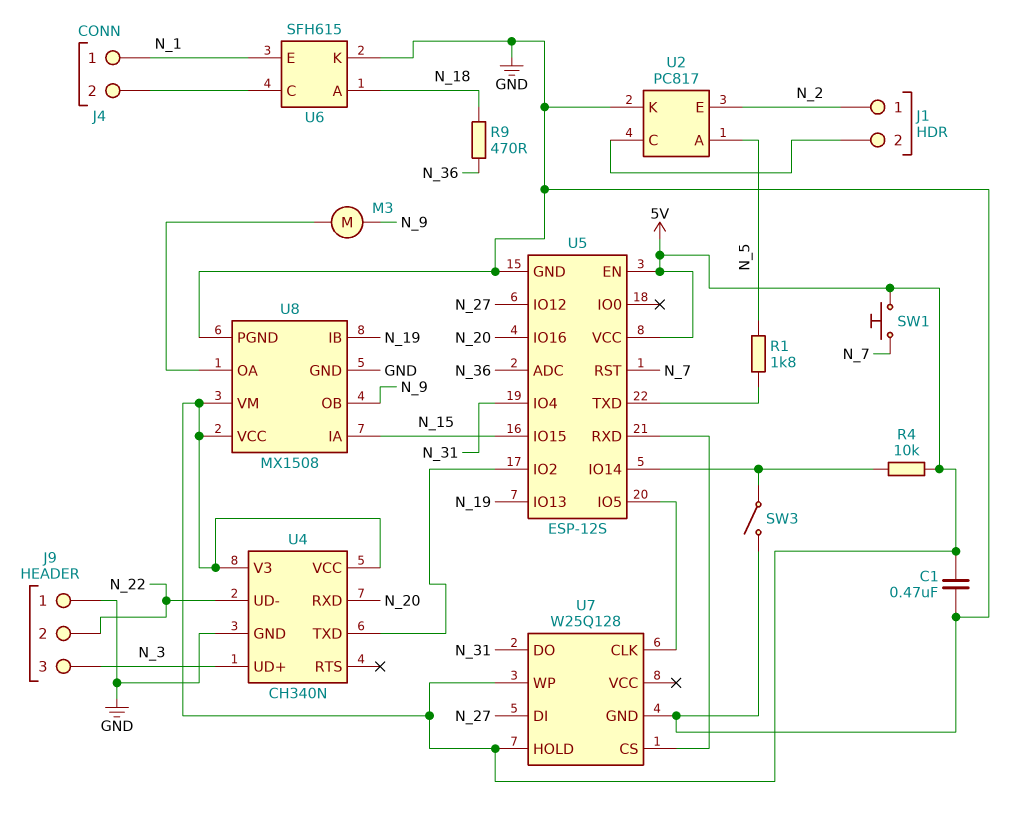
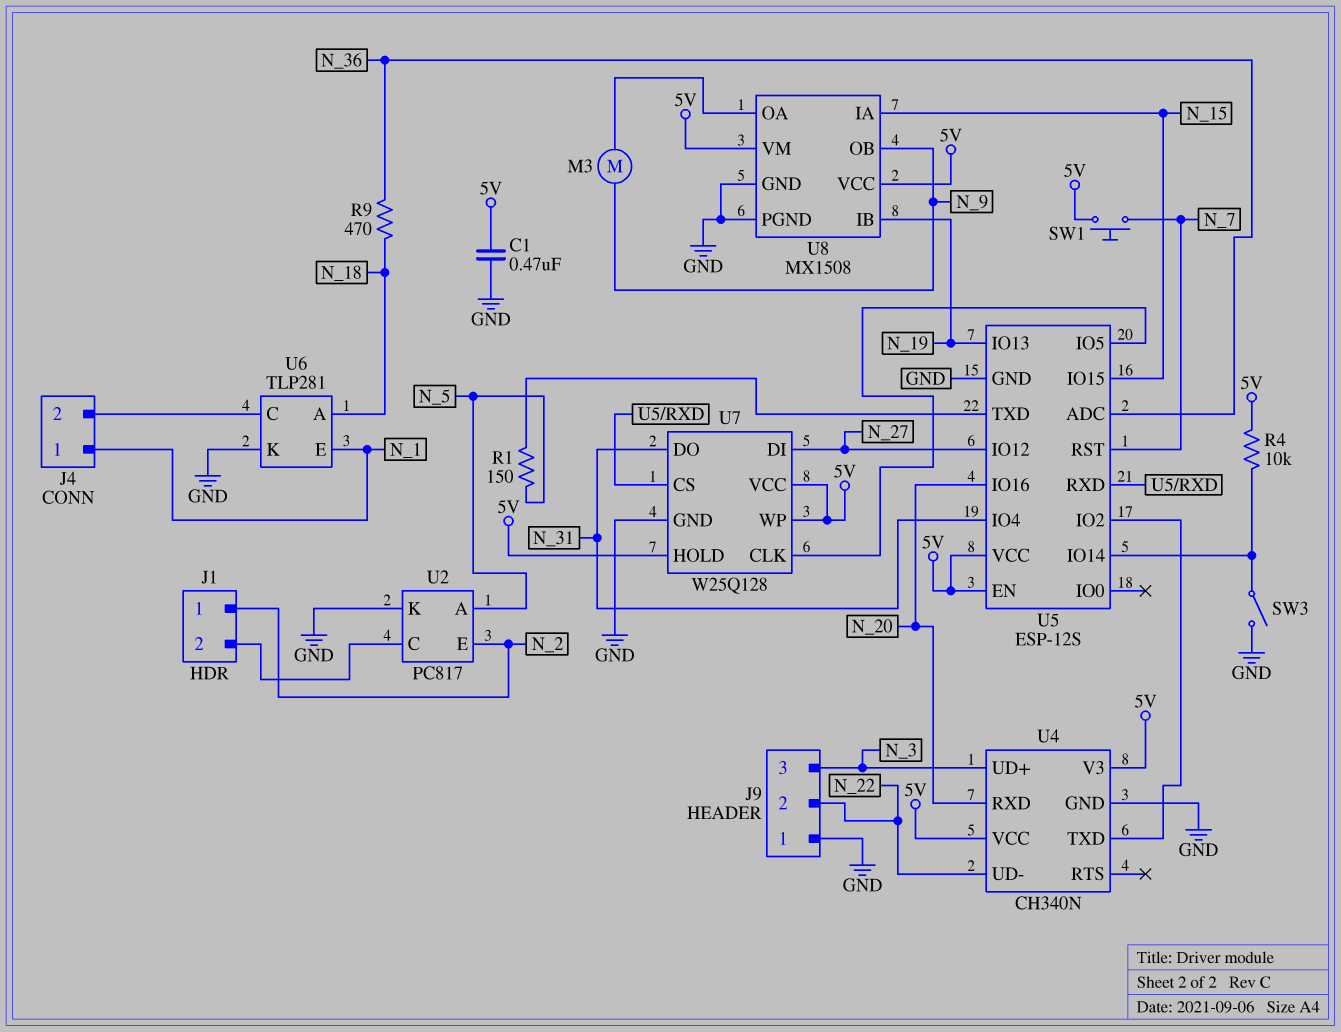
R1: 1.8k (N_5, U5/TXD) -> 150 (N_5, U5/TXD)
U6: SFH615 -> TLP281
U7 pin VCC: none -> 5V

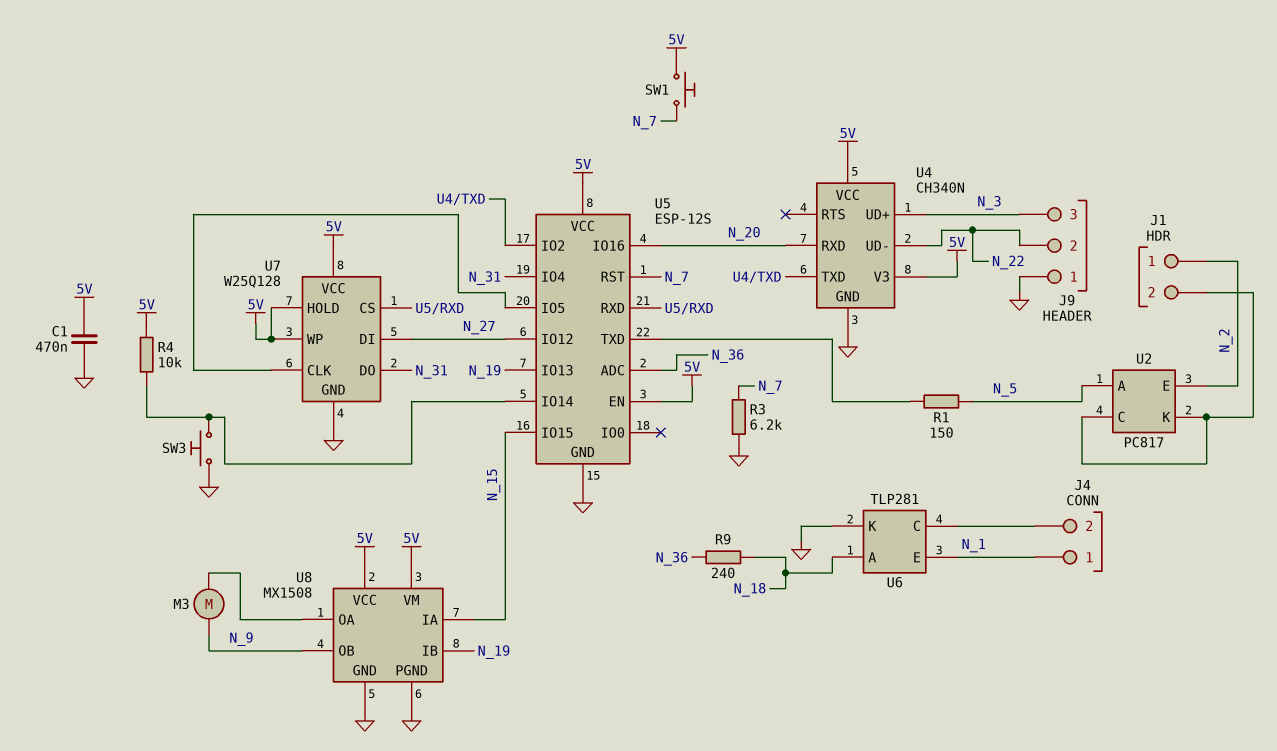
R3: none -> 6.2k (GND, N_7)
R9: 470 (N_18, N_36) -> 240 (N_18, N_36)
SW3: switch (GND, U5/IO14) -> button (GND, U5/IO14)
U2 pin K: GND -> J1/2

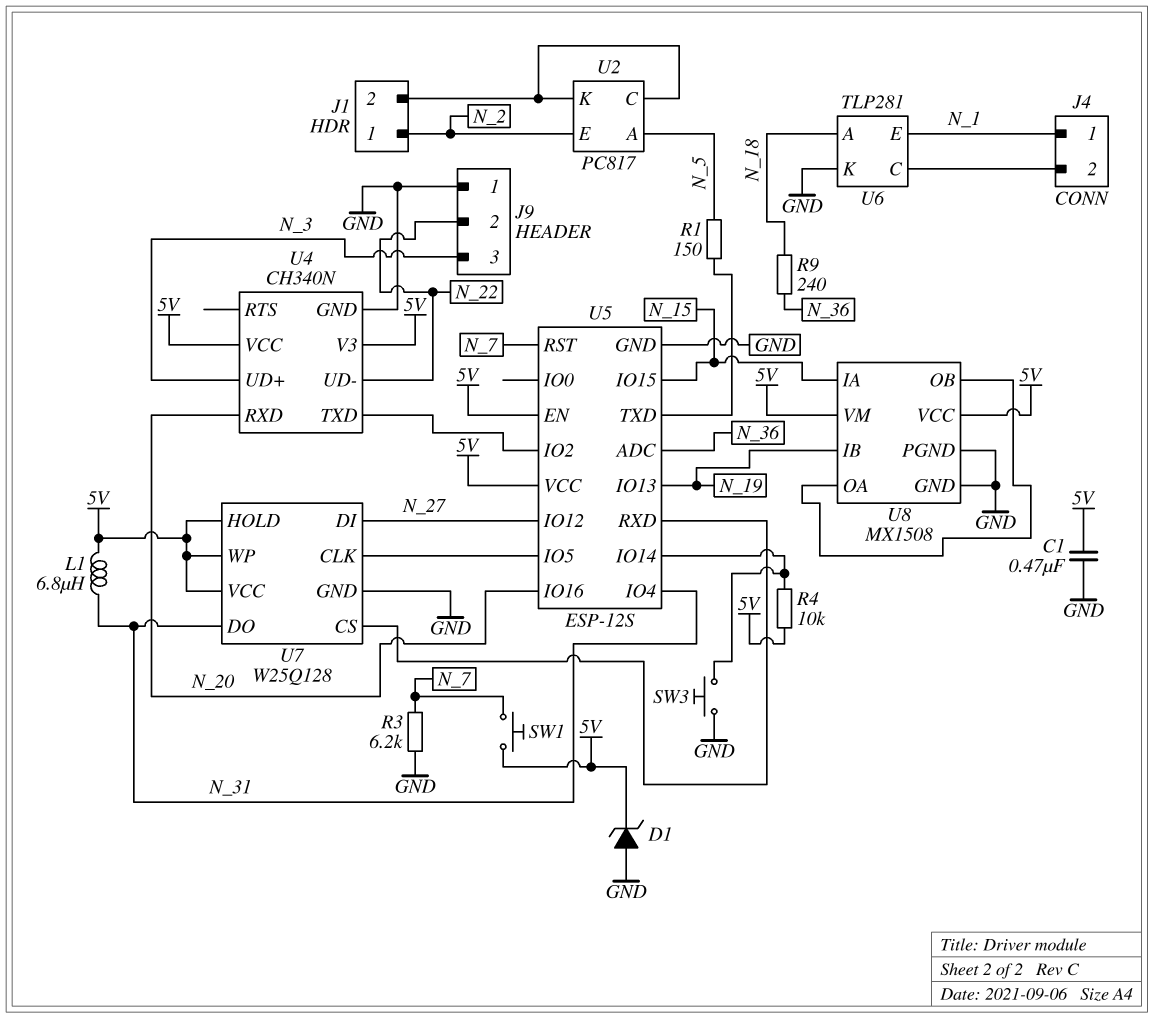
D1: none -> zener (A GND, K 5V)
L1: none -> 6.8uH (5V, N_31)
M3: motor (N_9, U8/OA) -> none
U8 pin OB: N_9 -> U8/OA

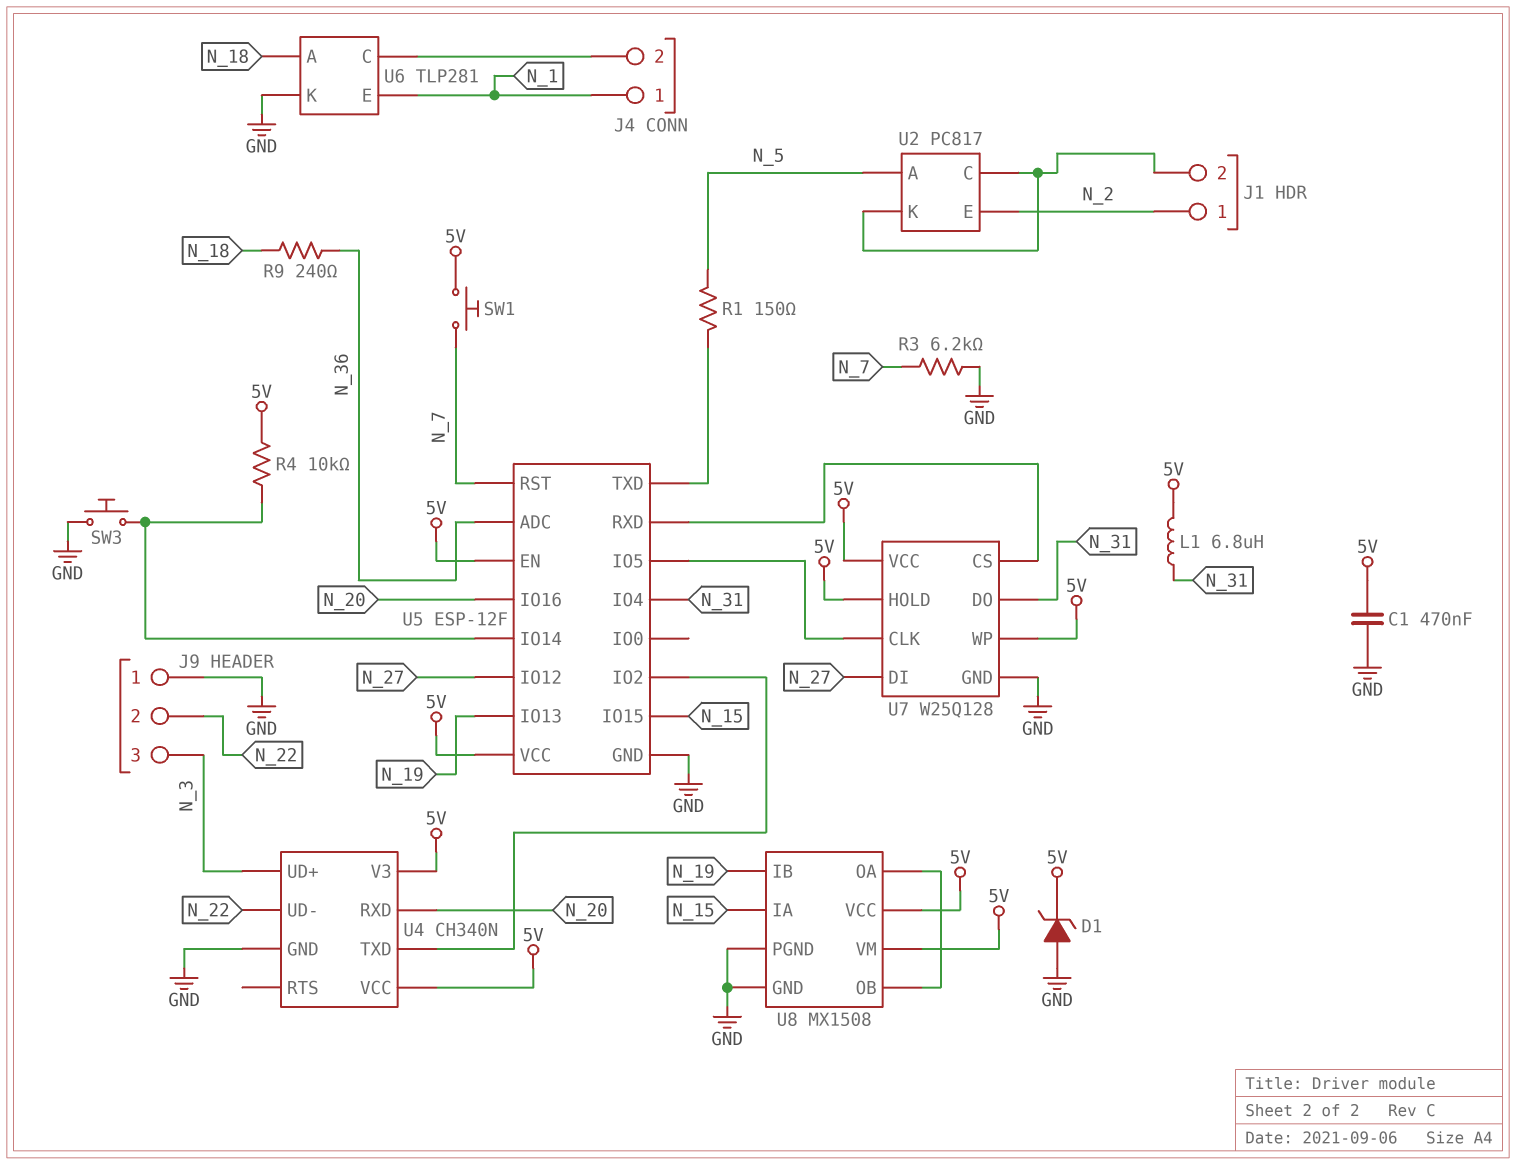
U5: ESP-12S -> ESP-12F

